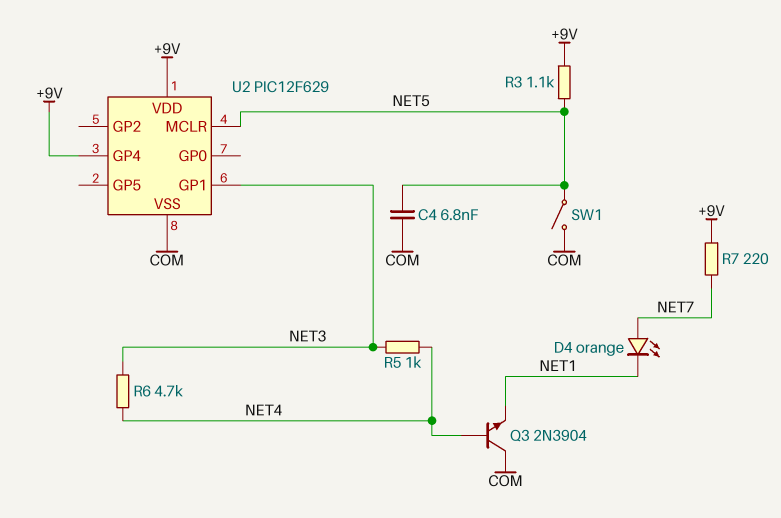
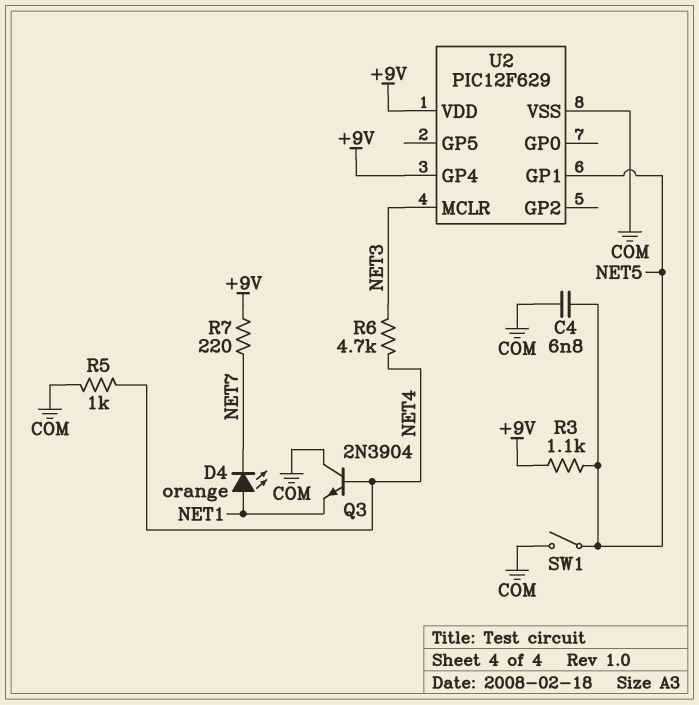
D4: LED orange (A NET7, K NET1) -> LED orange (A NET1, K NET7)
R5: 1k (NET3, NET4) -> 1k (COM, NET4)
U2 pin GP1: NET3 -> NET5
U2 pin MCLR: NET5 -> NET3

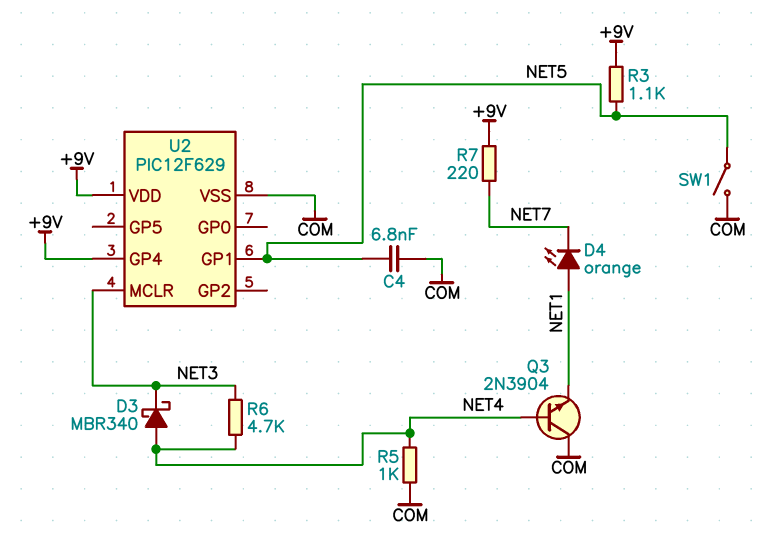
D3: none -> schottky MBR340 (A NET4, K NET3)

